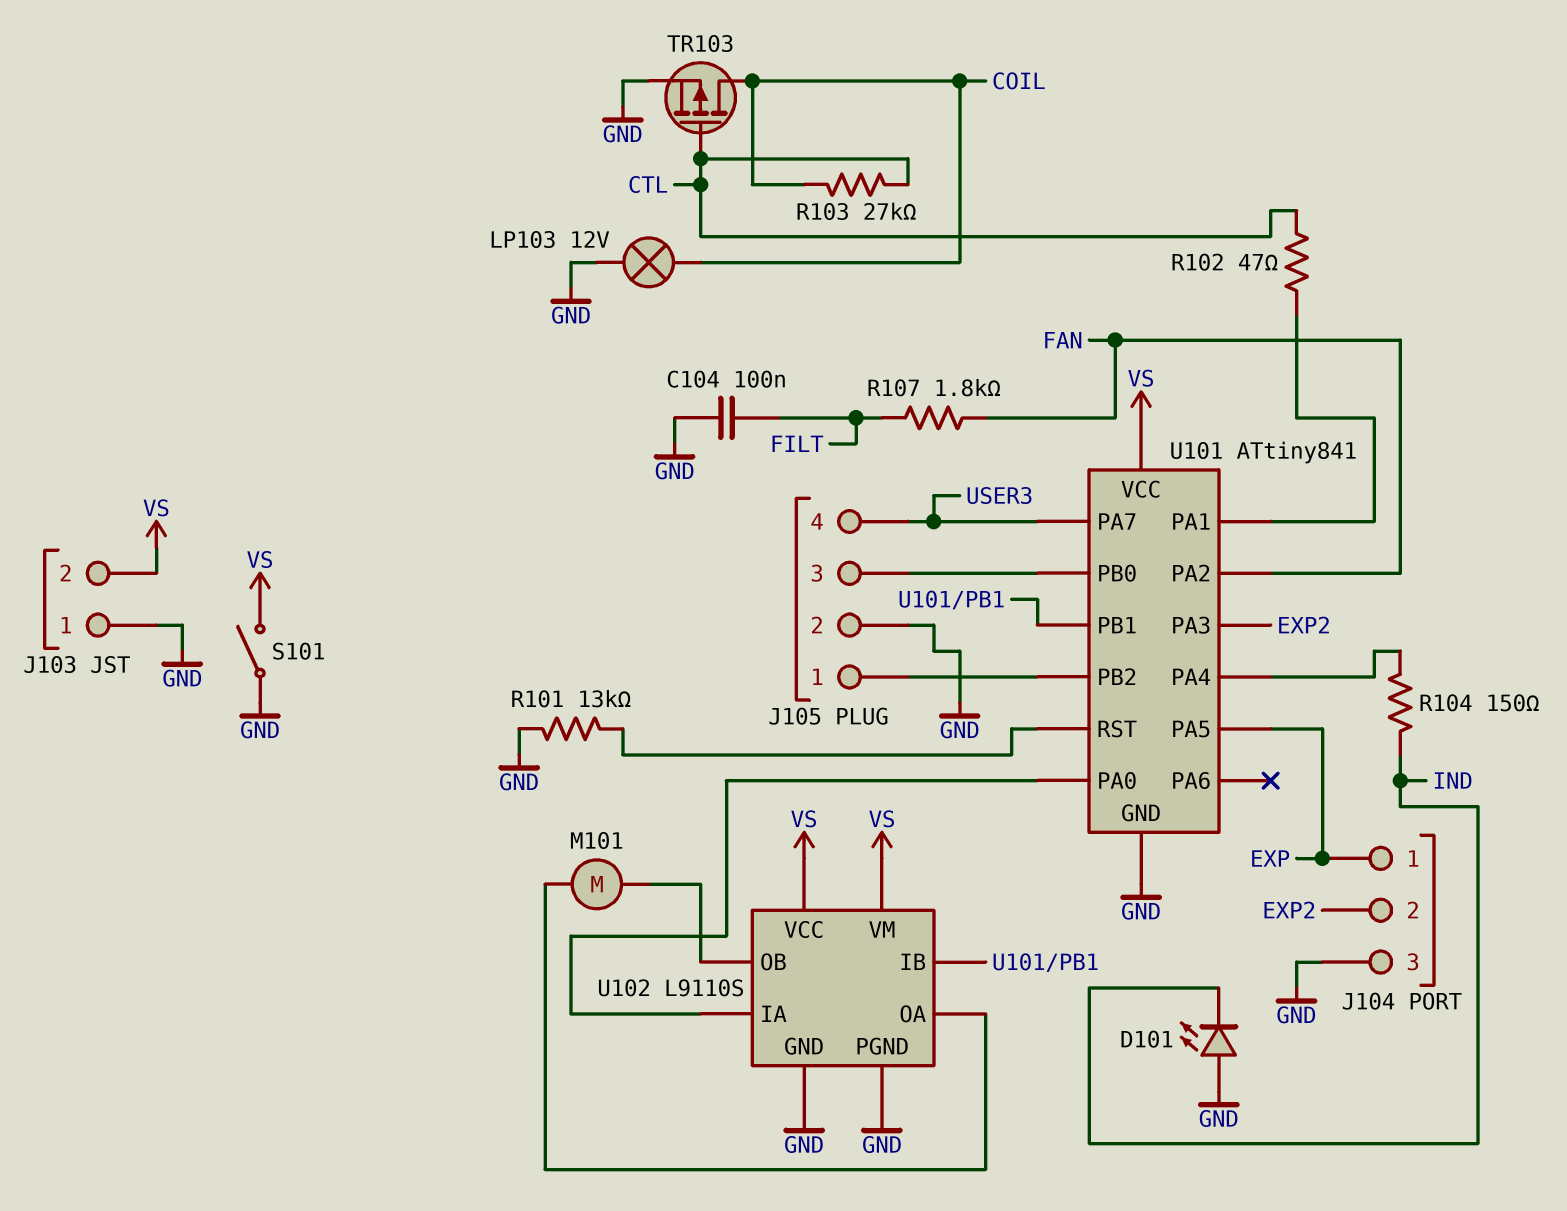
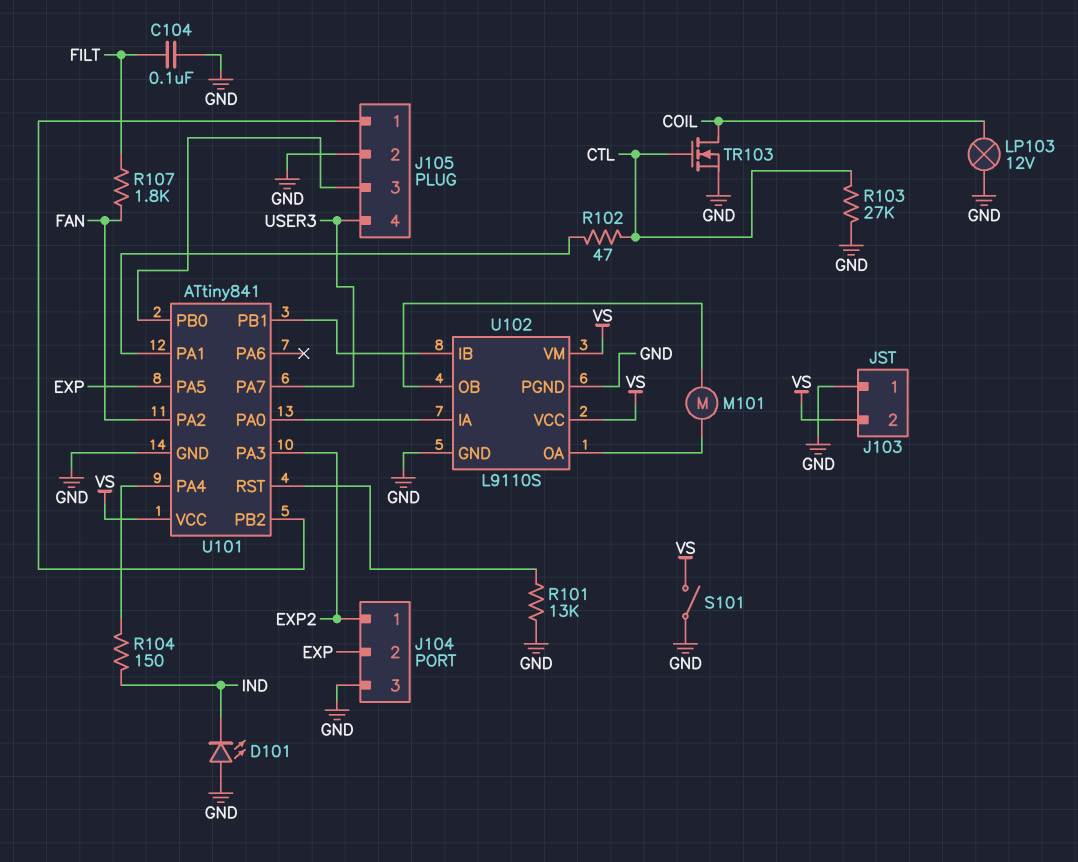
J104 pin 1: EXP -> EXP2
J104 pin 2: EXP2 -> EXP
R103: 27k (COIL, CTL) -> 27k (CTL, GND)
TR103: PMOS (G CTL, D COIL, S GND) -> NMOS (G CTL, D COIL, S GND)

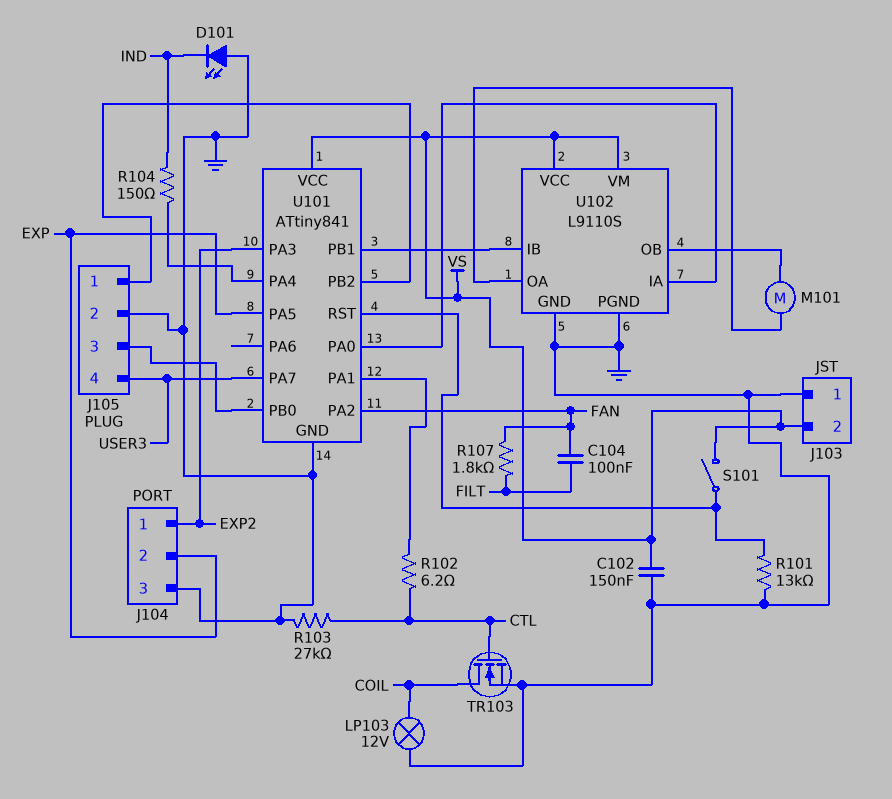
C102: none -> 150nF (GND, VS)
C104: 100nF (FILT, GND) -> 100nF (FAN, FILT)
R102: 47 (CTL, U101/PA1) -> 6.2 (CTL, U101/PA1)
S101: switch (GND, VS) -> switch (U101/RST, VS)

